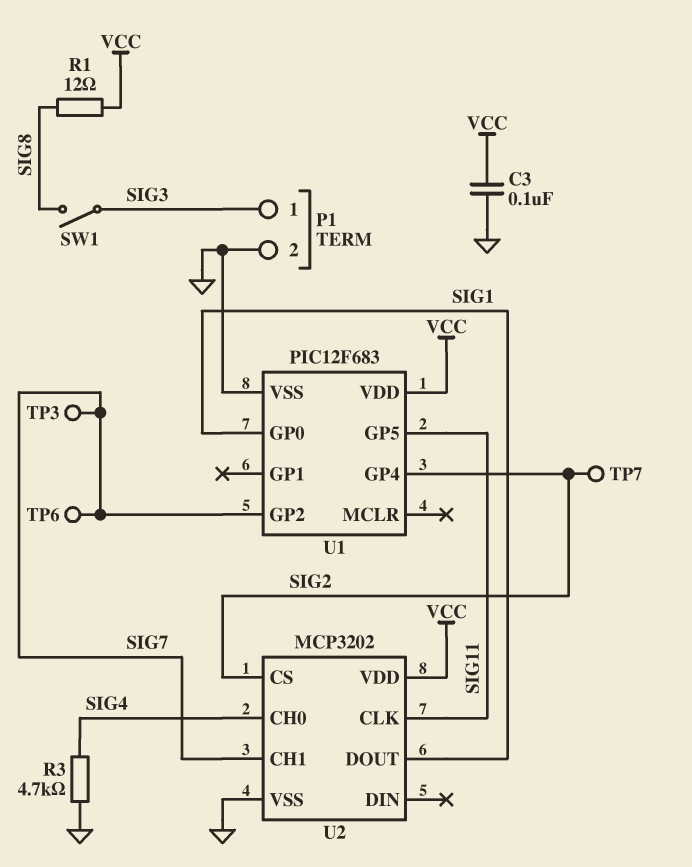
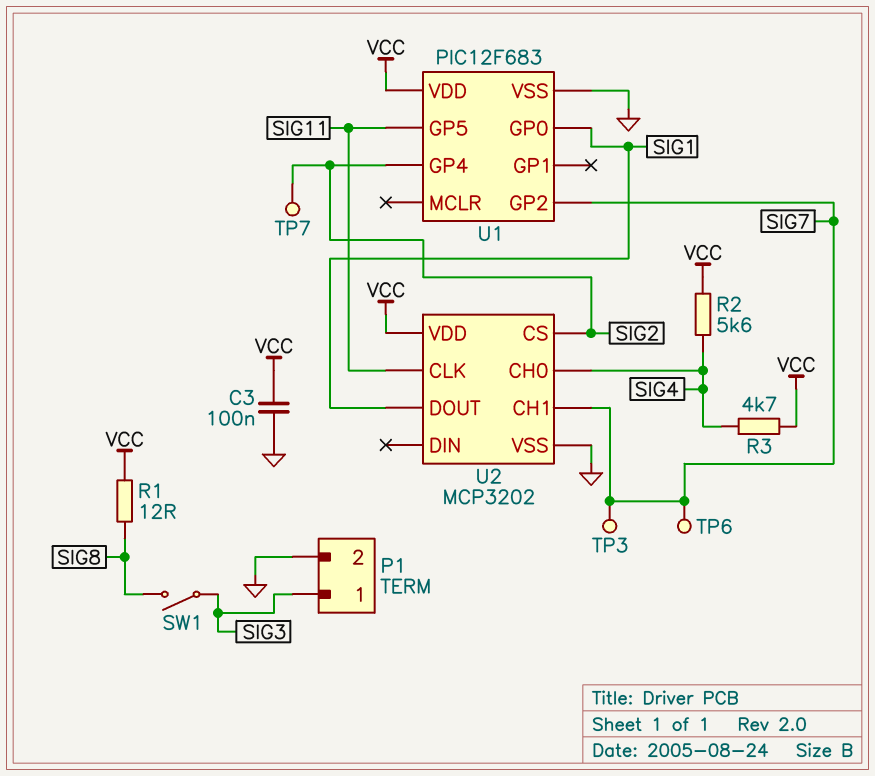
R2: none -> 5.6k (SIG4, VCC)
R3: 4.7k (GND, SIG4) -> 4.7k (SIG4, VCC)

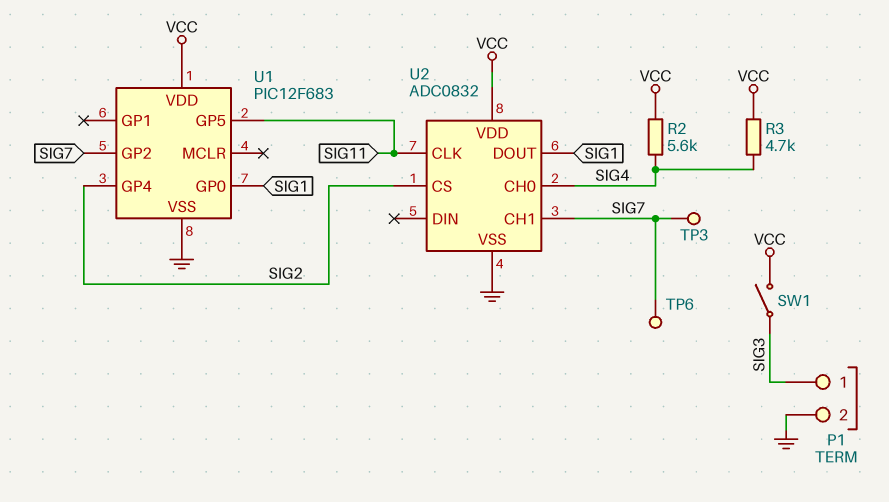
C3: 100nF (GND, VCC) -> none
R1: 12 (SIG8, VCC) -> none
SW1: switch (SIG3, SIG8) -> switch (SIG3, VCC)
TP7: test point (SIG2) -> none
U2: MCP3202 -> ADC0832

